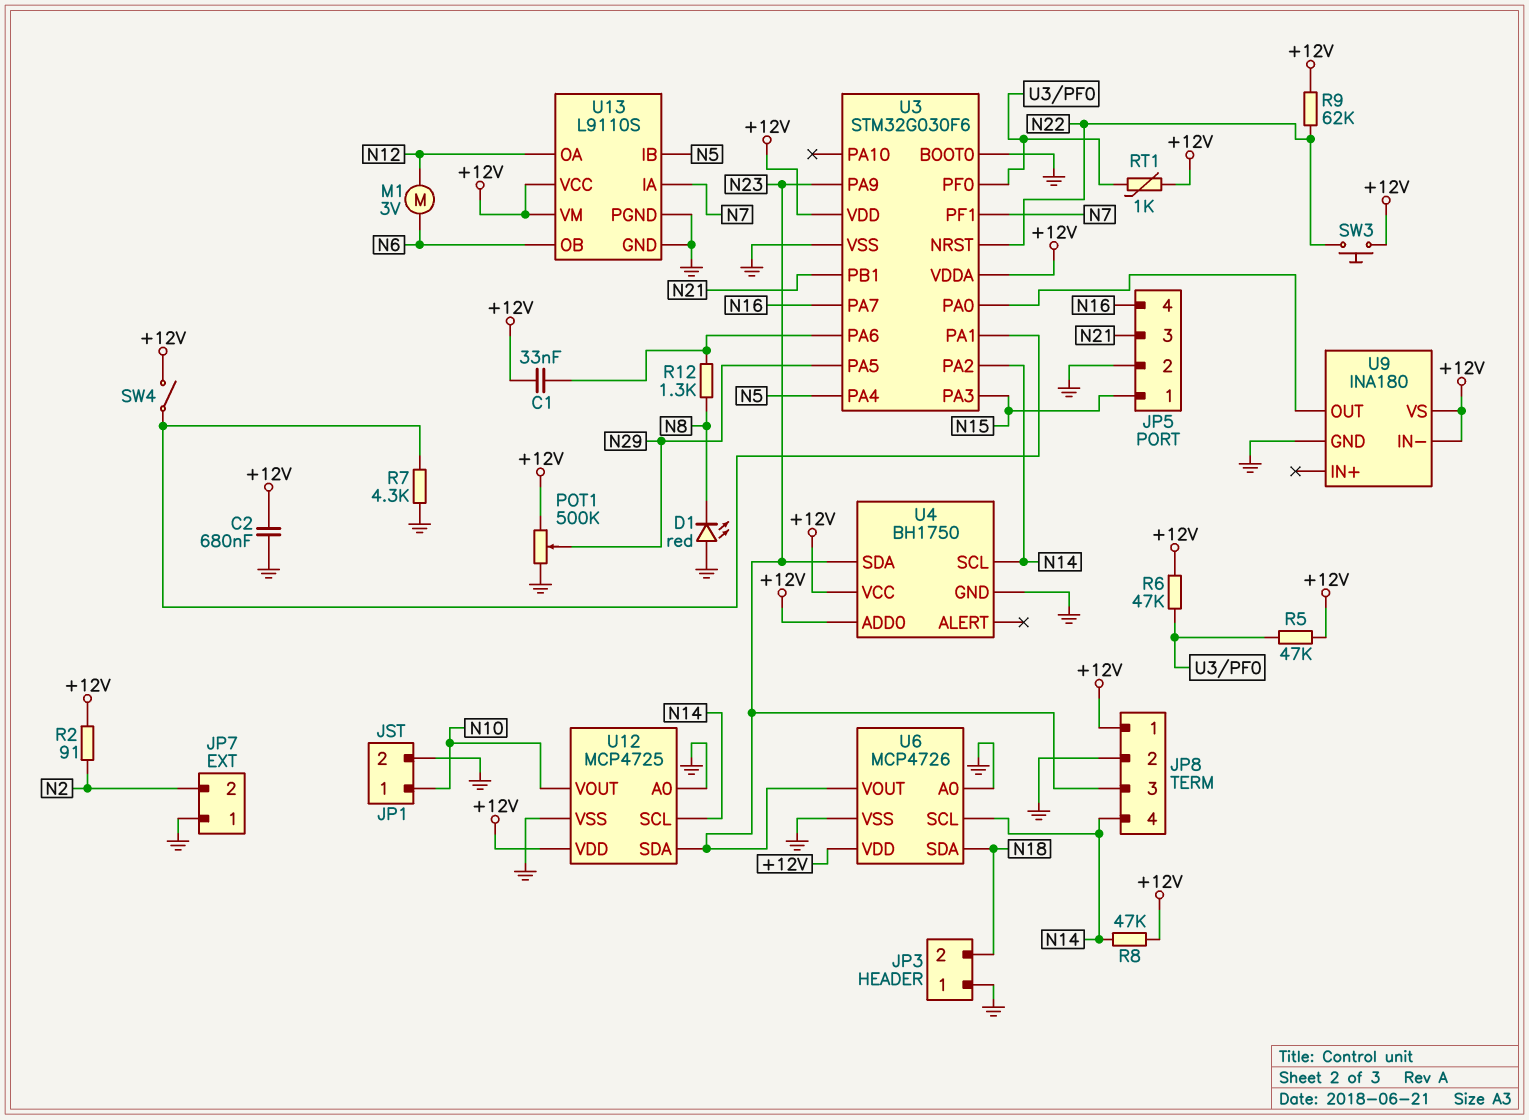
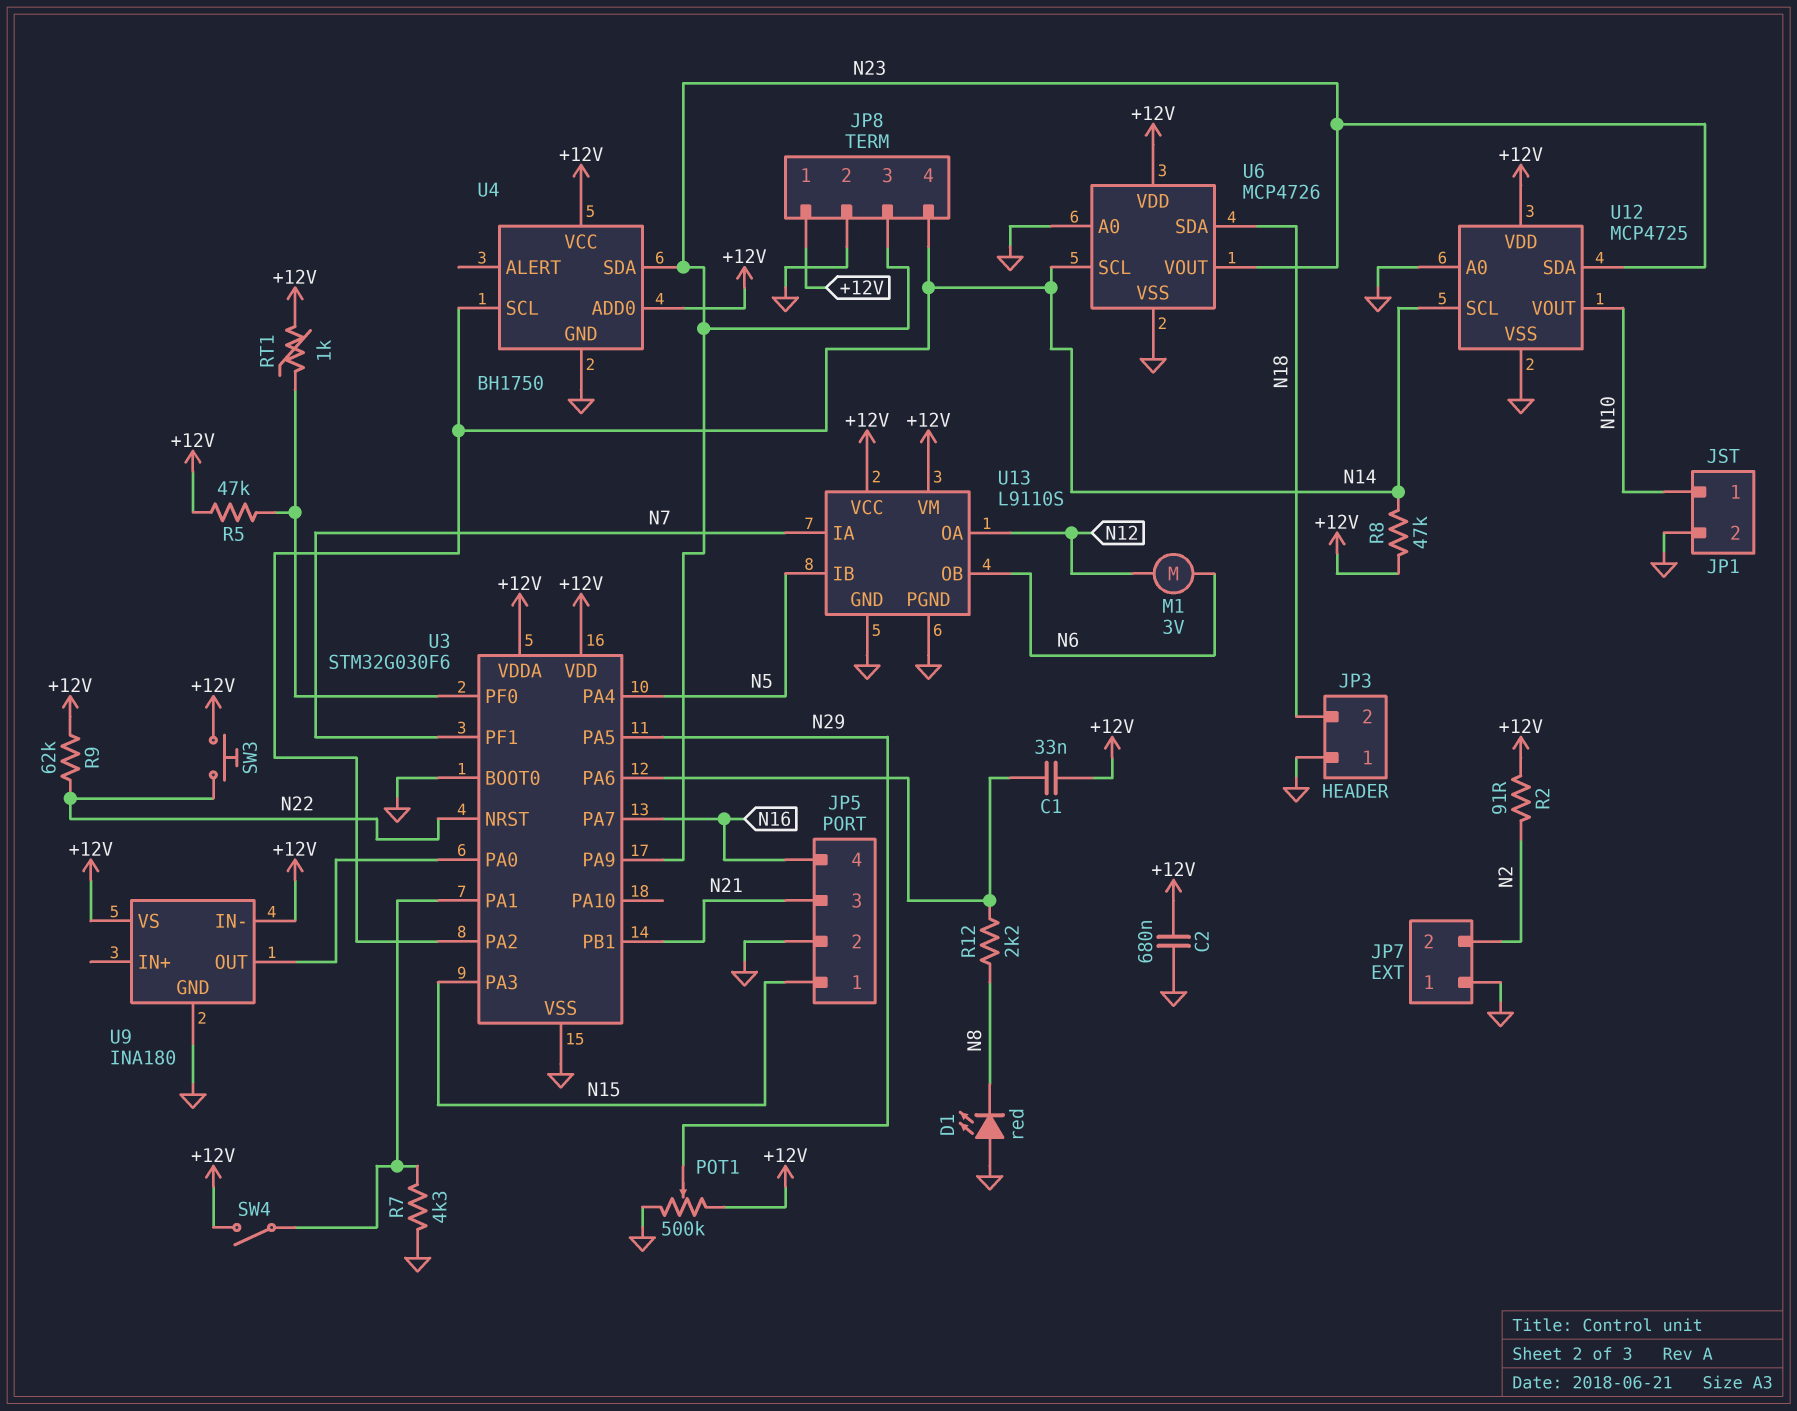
R6: 47k (+12V, U3/PF0) -> none
R12: 1.3k (N8, U3/PA6) -> 2.2k (N8, U3/PA6)

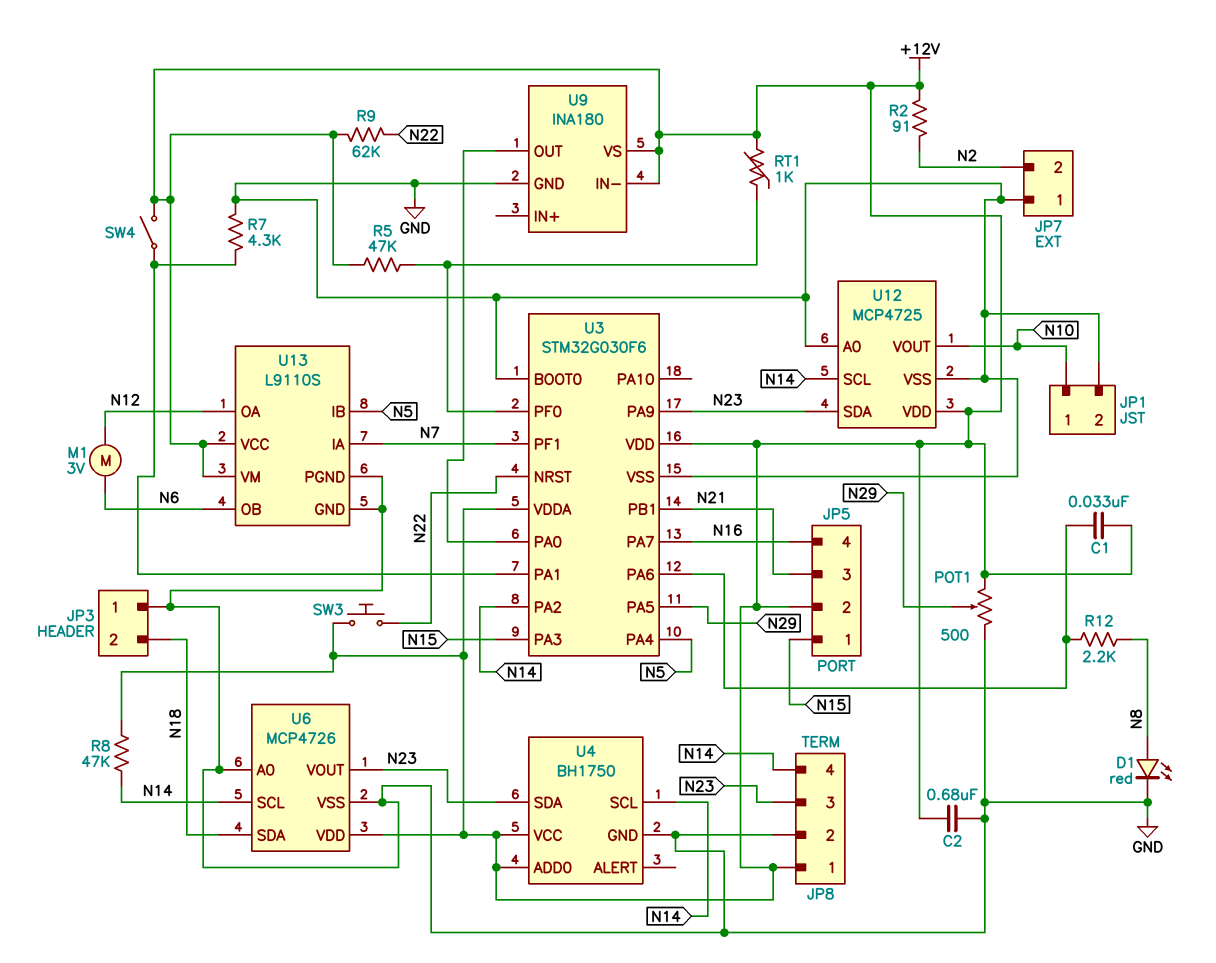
D1: LED red (A GND, K N8) -> LED red (A N8, K GND)
JP5 pin 2: GND -> +12V
POT1: 500k (+12V, GND, wiper N29) -> 500 (+12V, GND, wiper N29)

